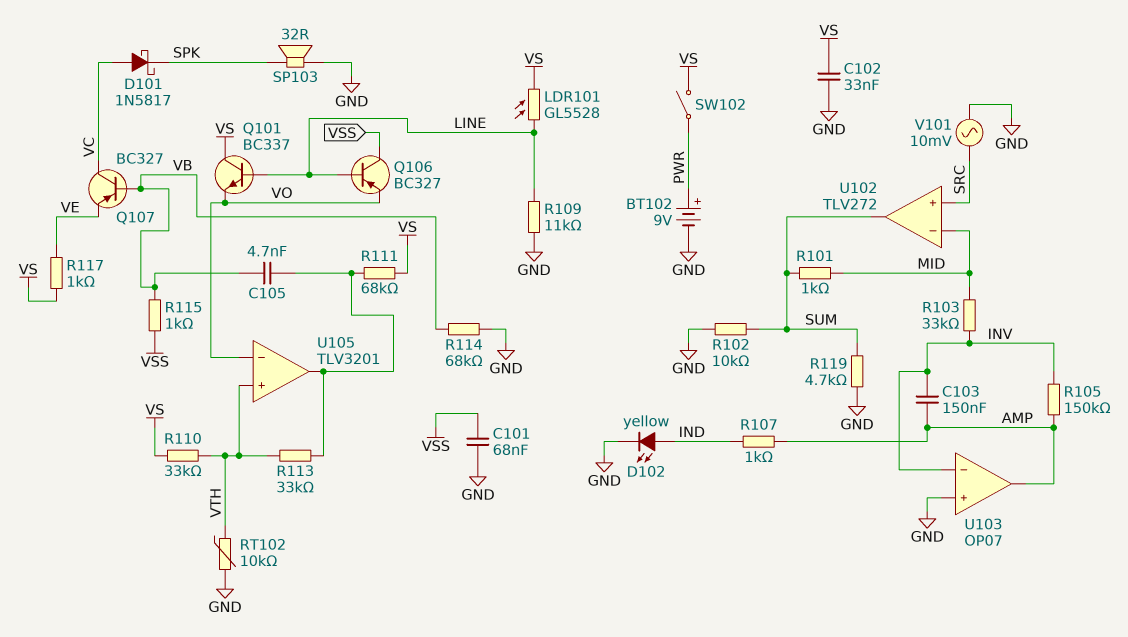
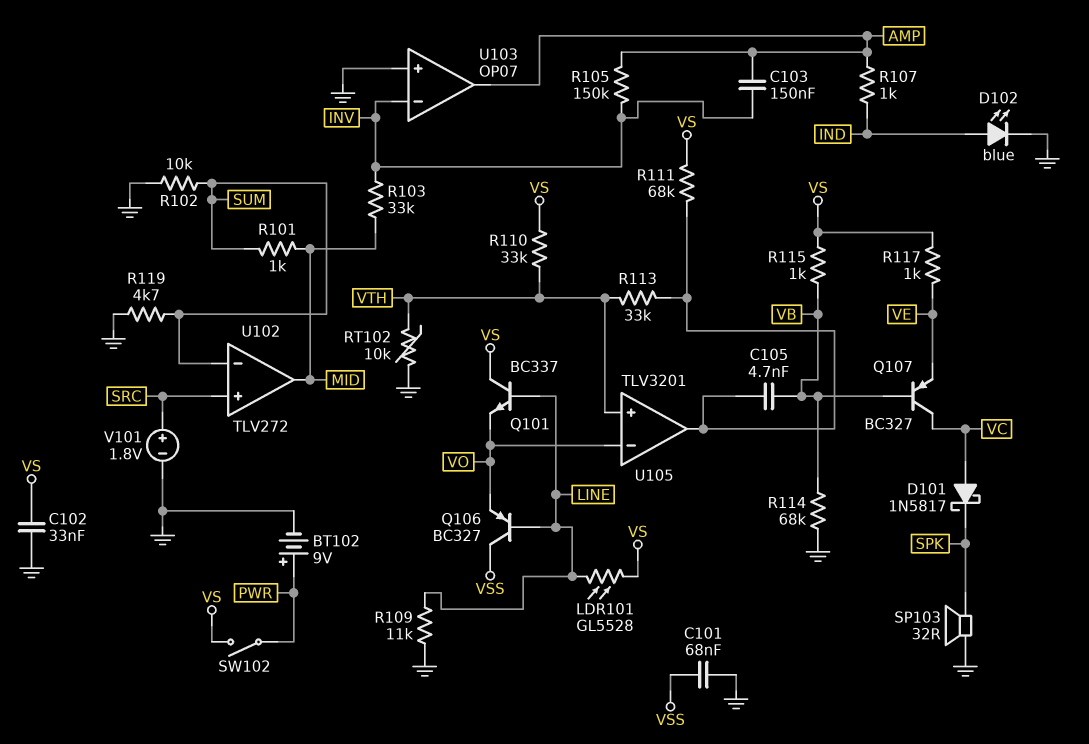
D102: LED yellow (A IND, K GND) -> LED blue (A IND, K GND)
R115: 1k (VB, VSS) -> 1k (VB, VS)
U102 pin in-: MID -> SUM
U102 pin out: SUM -> MID
V101: AC 10mV (GND, SRC) -> 1.8V (plus SRC, minus GND)

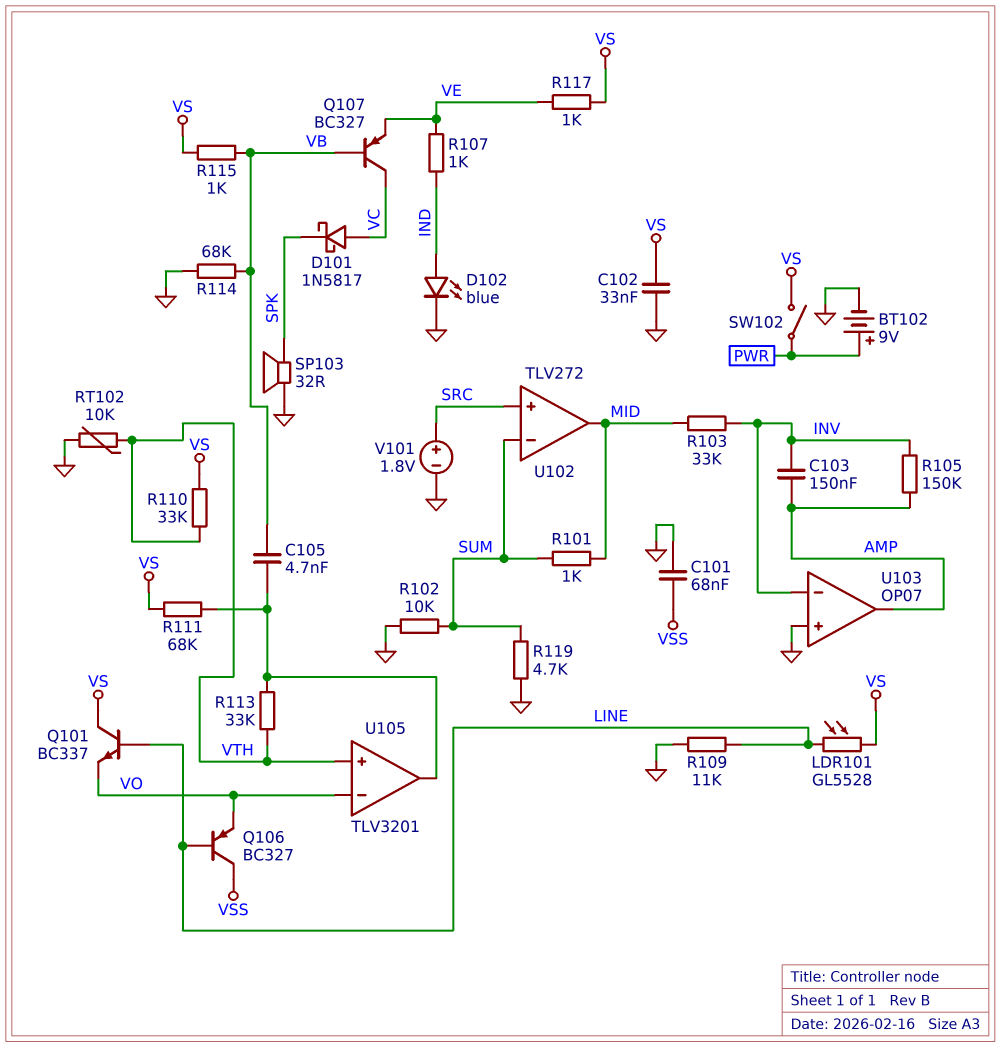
R107: 1k (AMP, IND) -> 1k (IND, VE)

